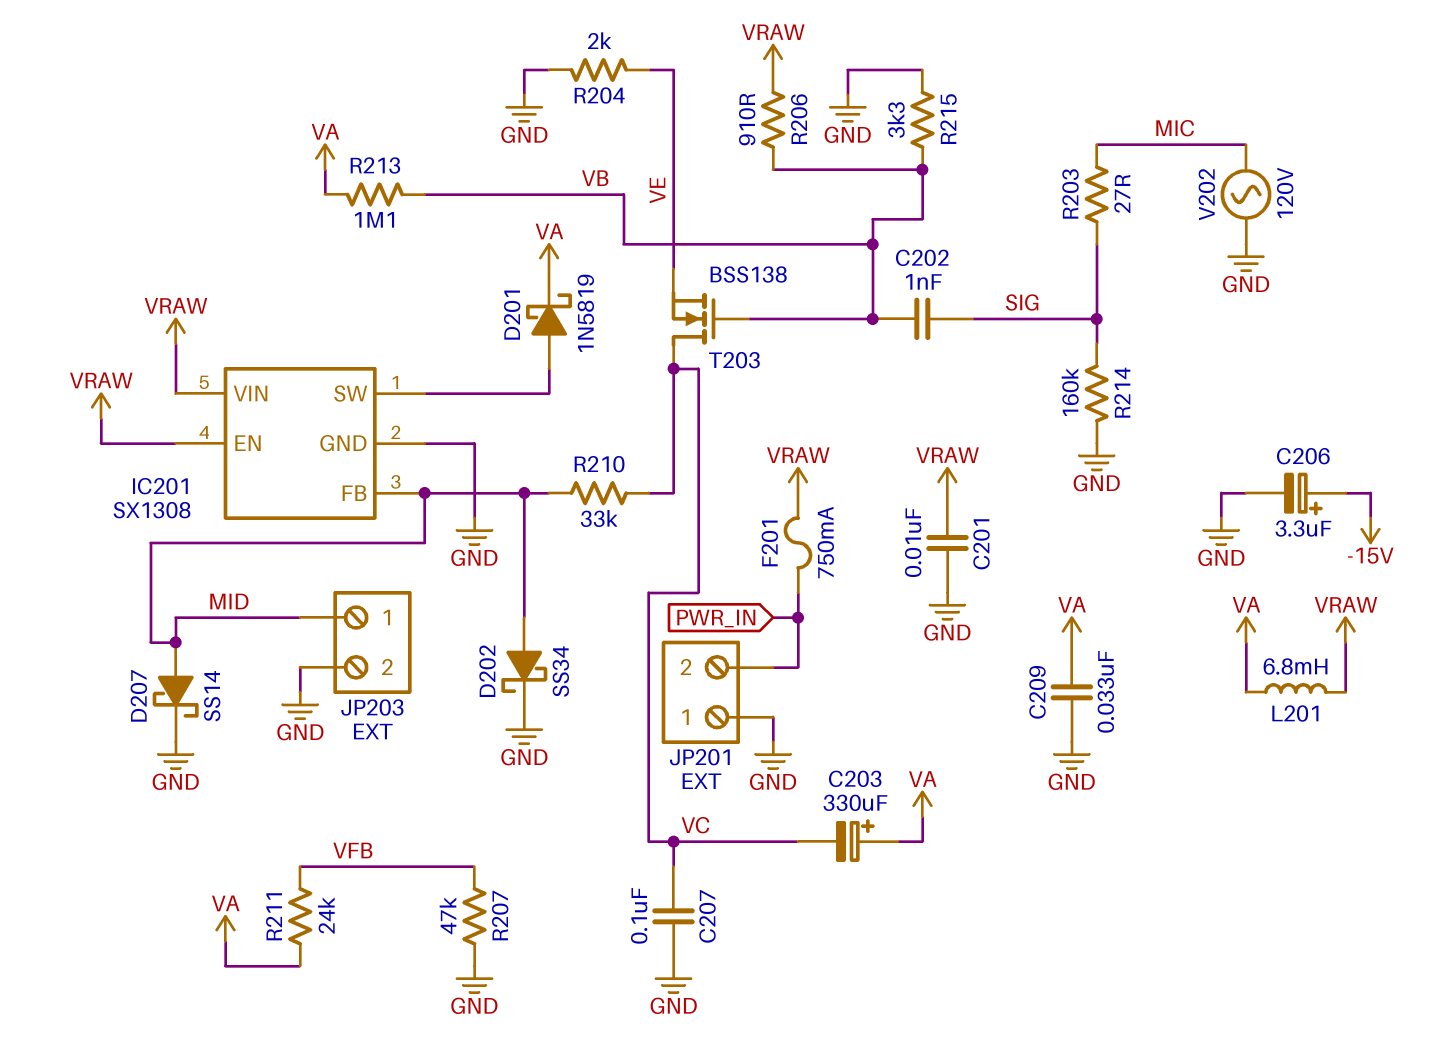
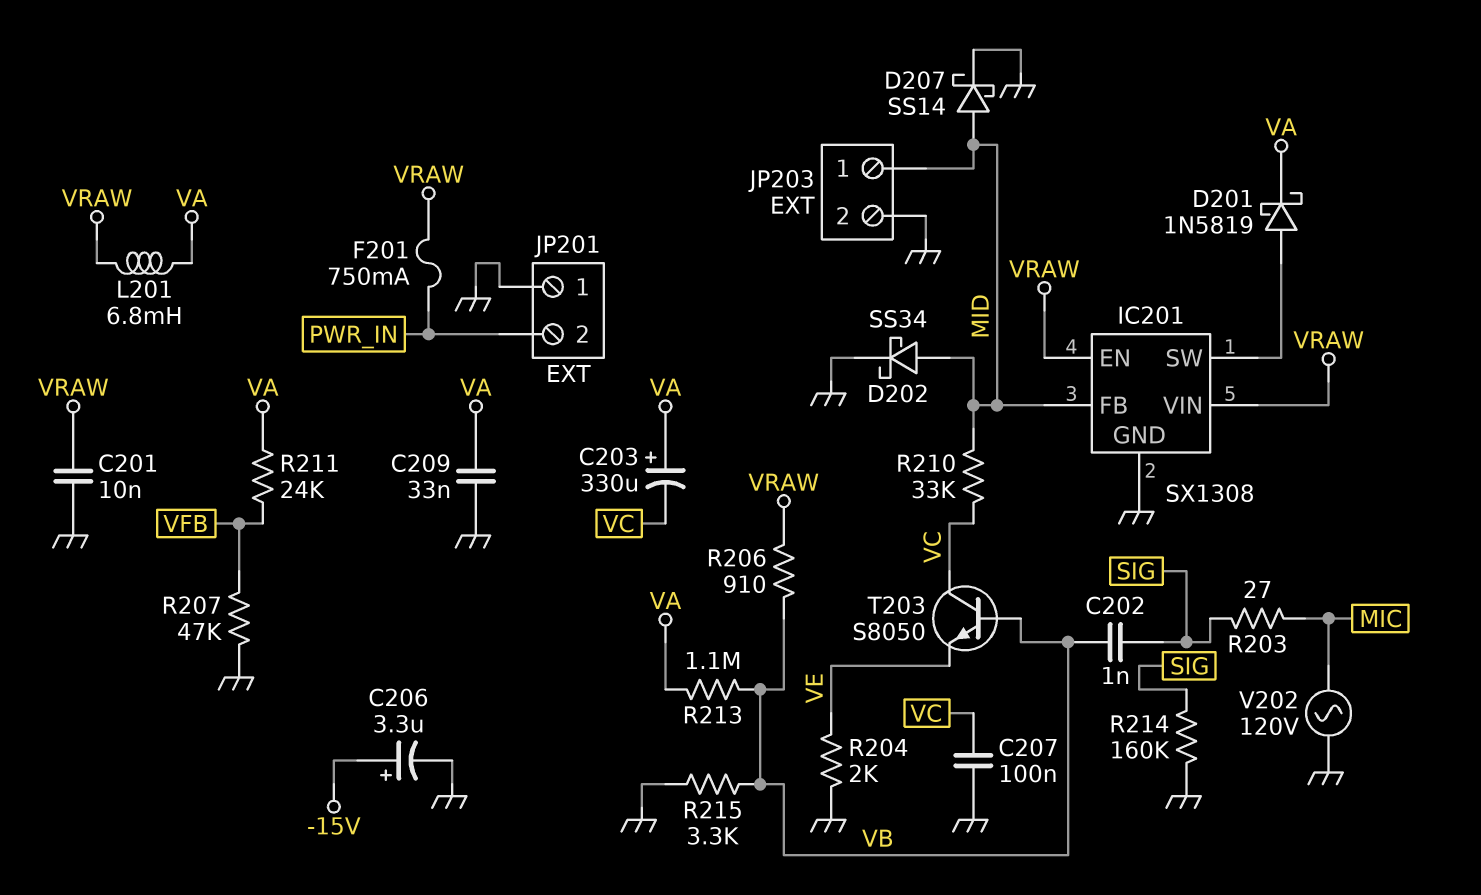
T203: NMOS BSS138 (G VB, D VC, S VE) -> NPN S8050 (B VB, C VC, E VE)

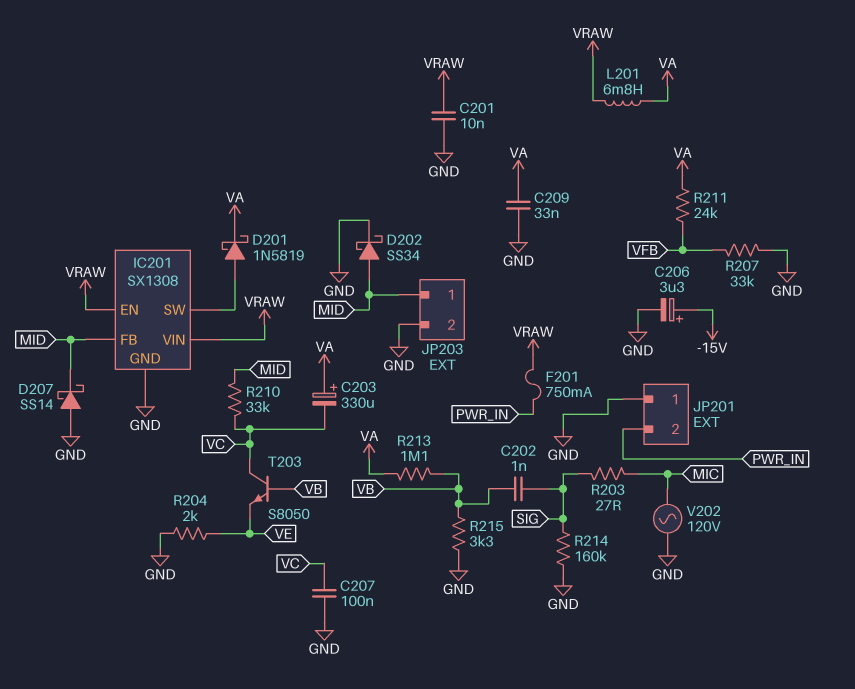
D207: schottky SS14 (A MID, K GND) -> schottky SS14 (A GND, K MID)
R206: 910 (VB, VRAW) -> none
R207: 47k (GND, VFB) -> 33k (GND, VFB)

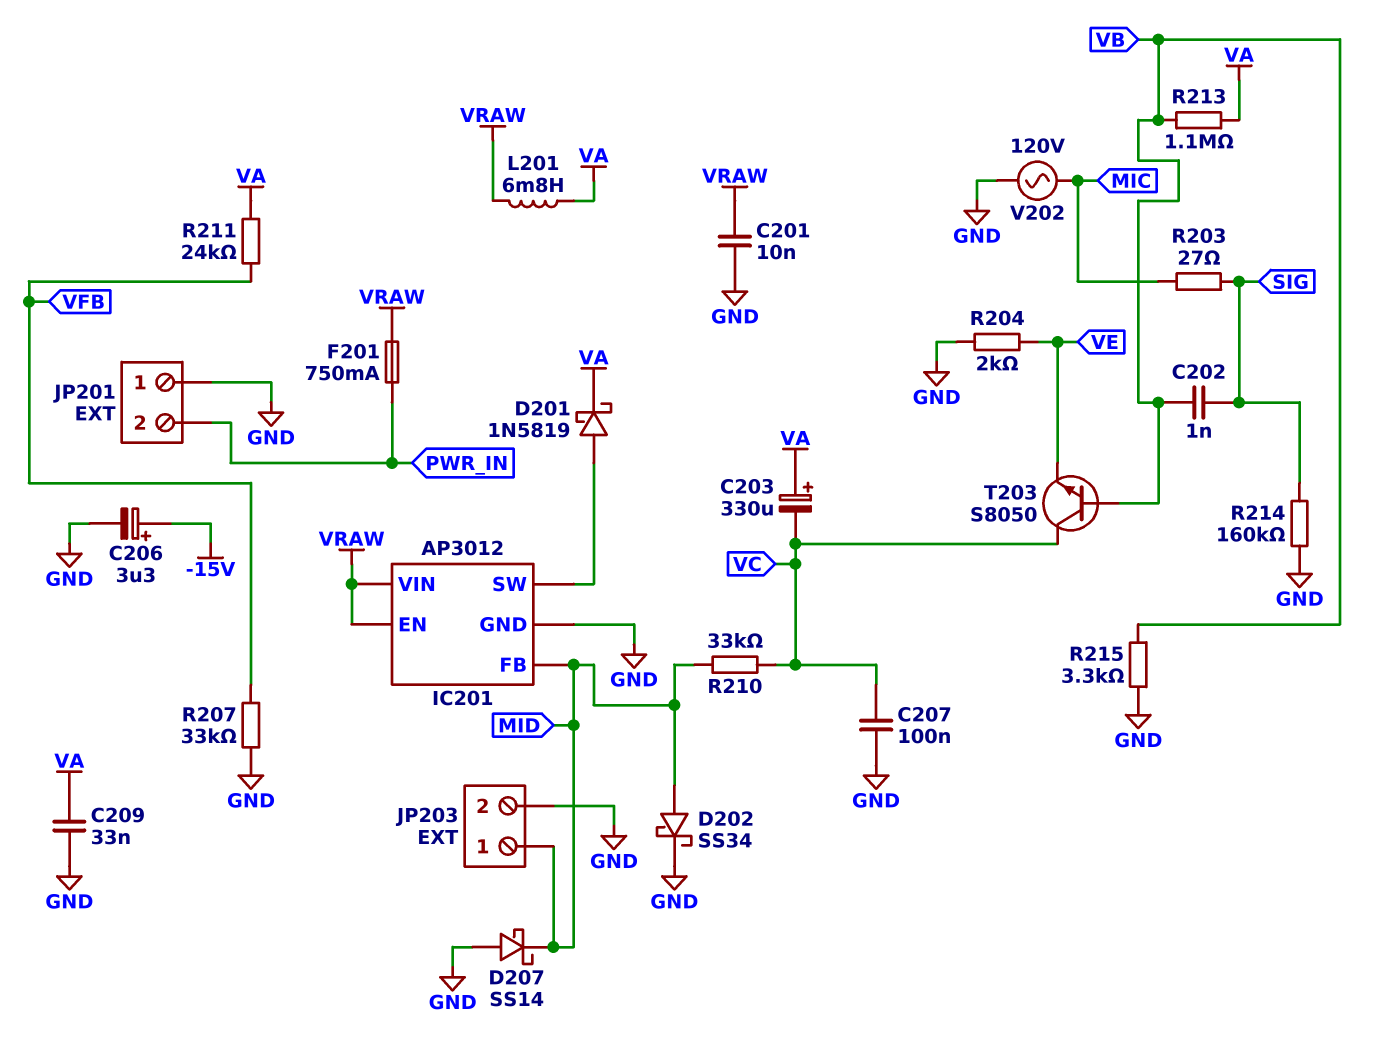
IC201: SX1308 -> AP3012

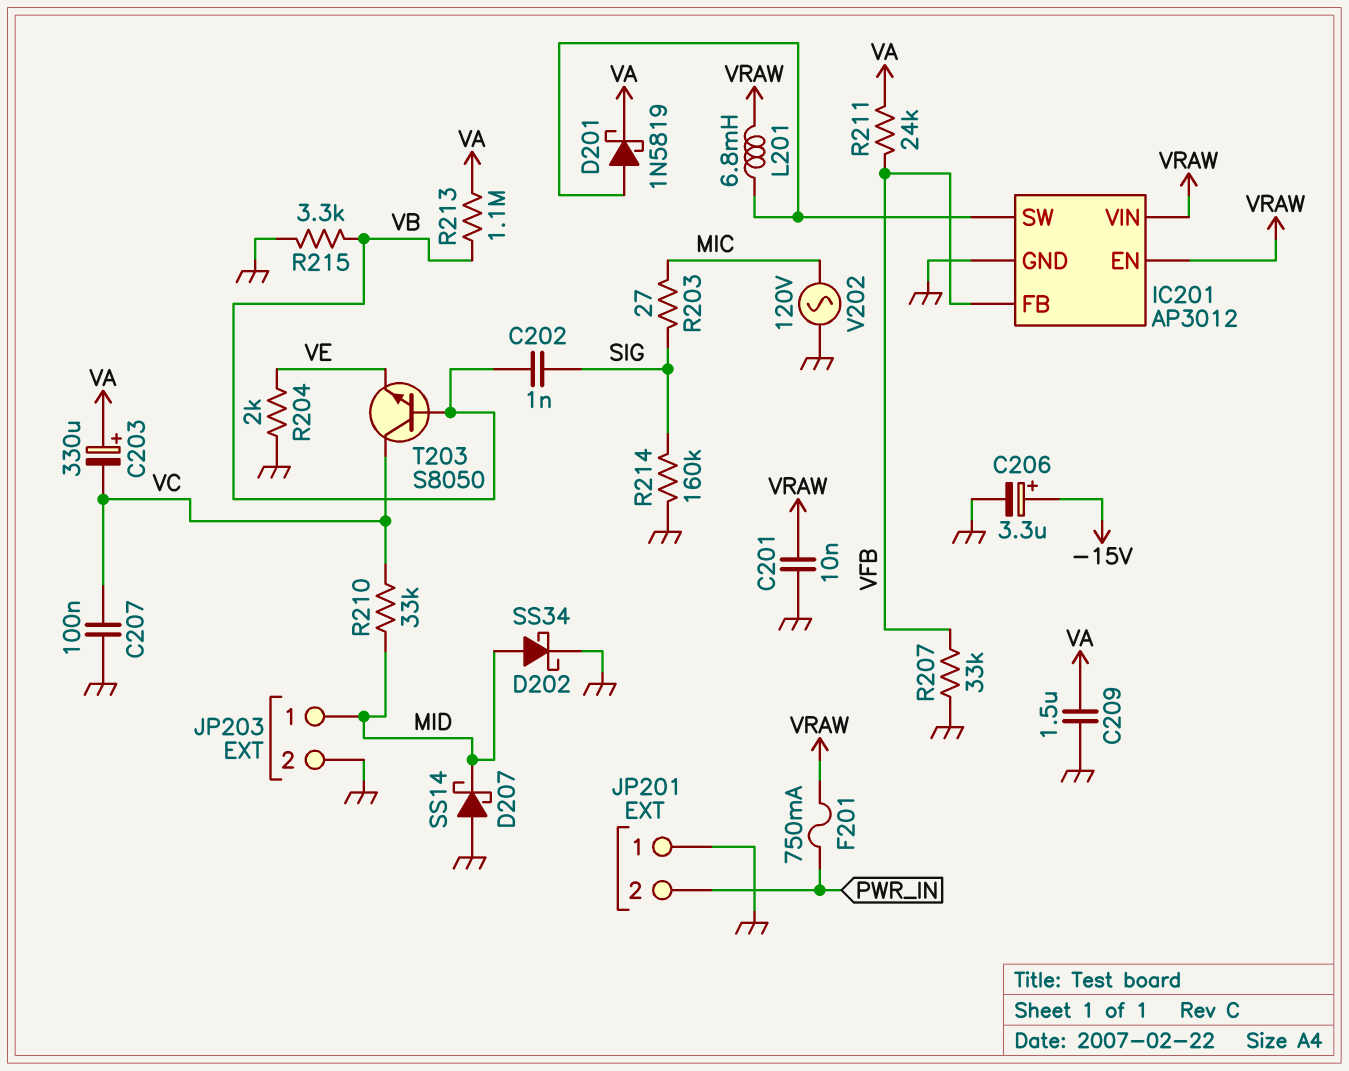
C209: 33nF (GND, VA) -> 1.5uF (GND, VA)
IC201 pin FB: MID -> VFB
L201: 6.8mH (VA, VRAW) -> 6.8mH (IC201/SW, VRAW)

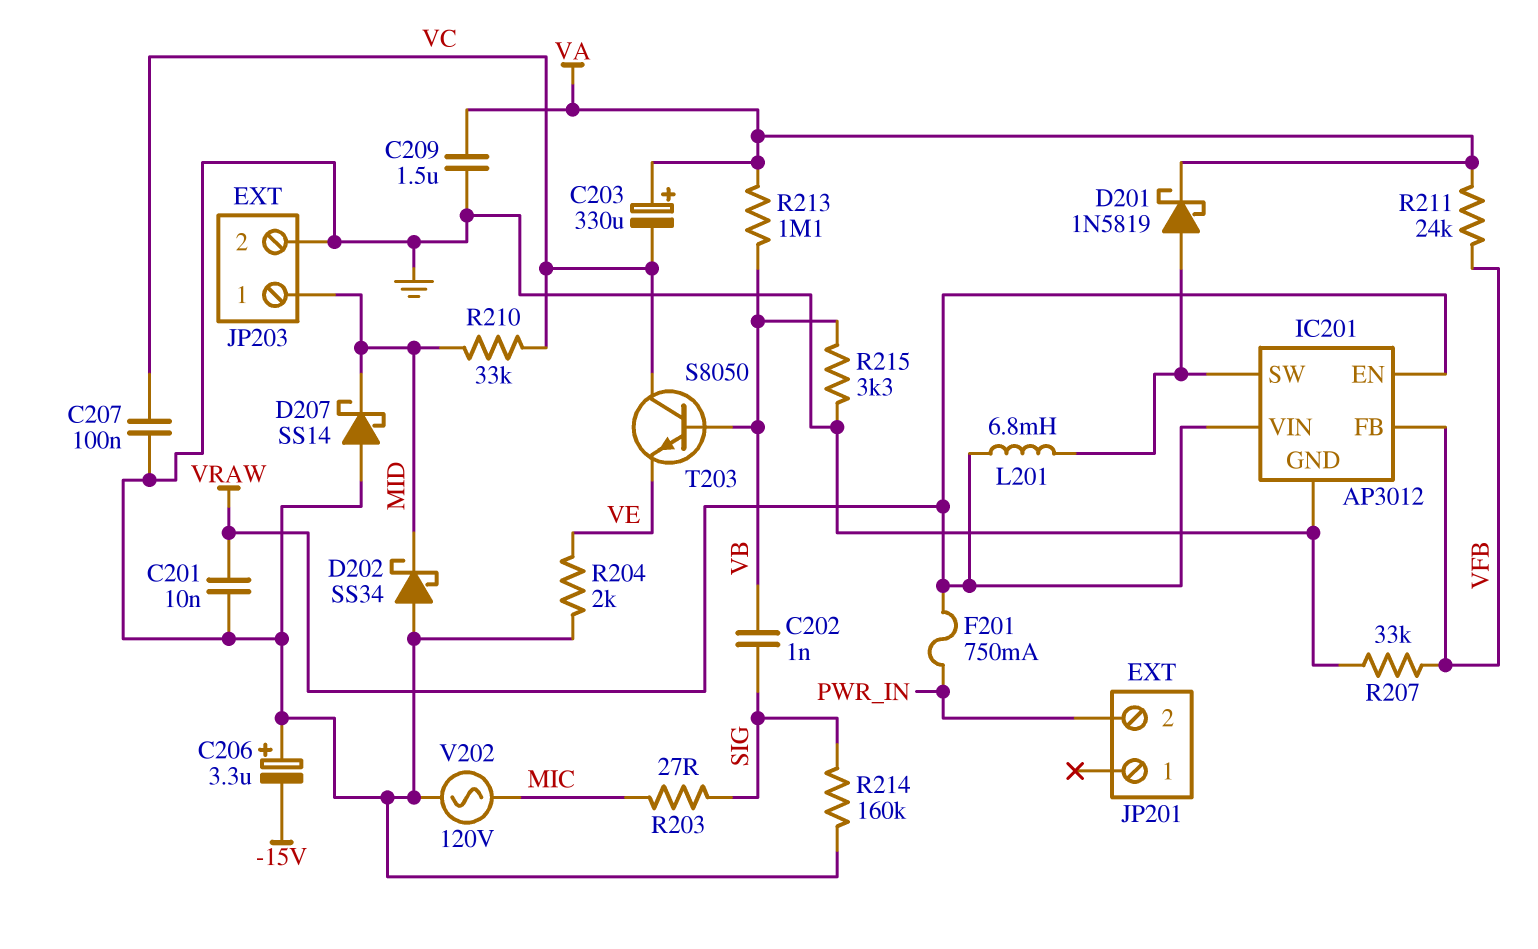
C206: 3.3uF (plus -15V, minus GND) -> 3.3uF (plus GND, minus -15V)
D202: schottky SS34 (A MID, K GND) -> schottky SS34 (A GND, K MID)
JP201 pin 1: GND -> none

